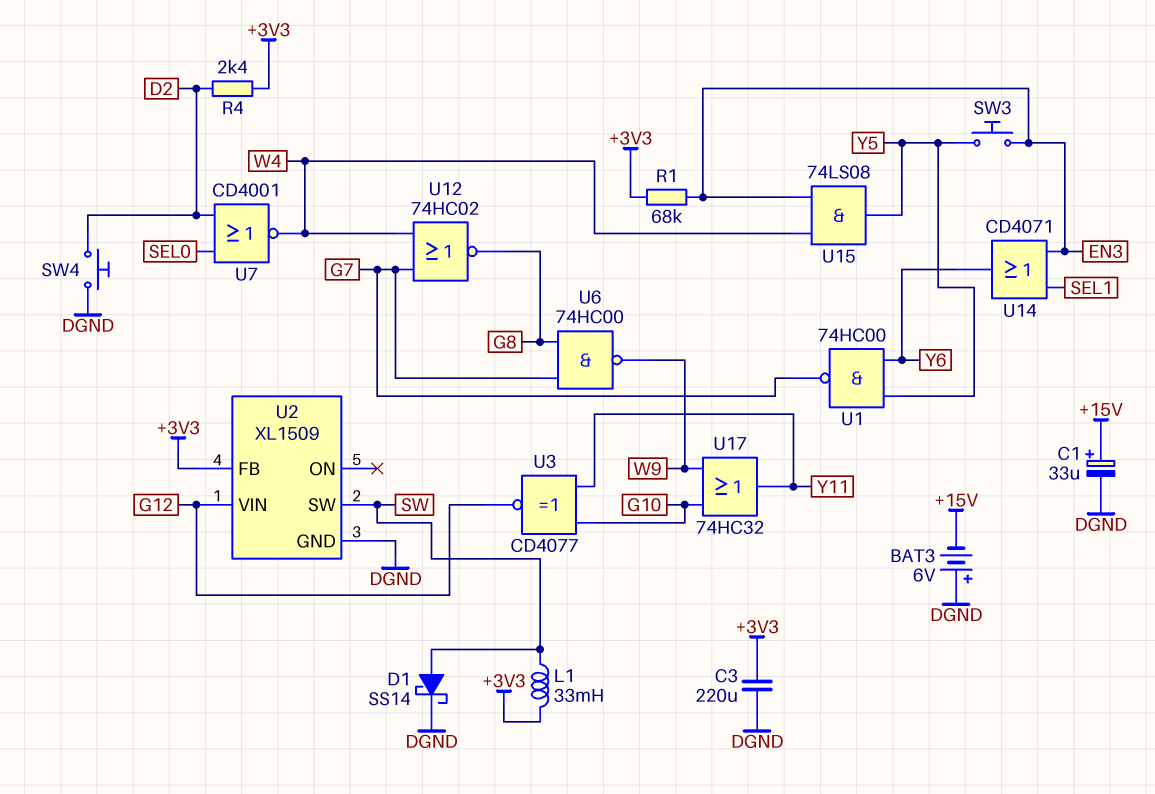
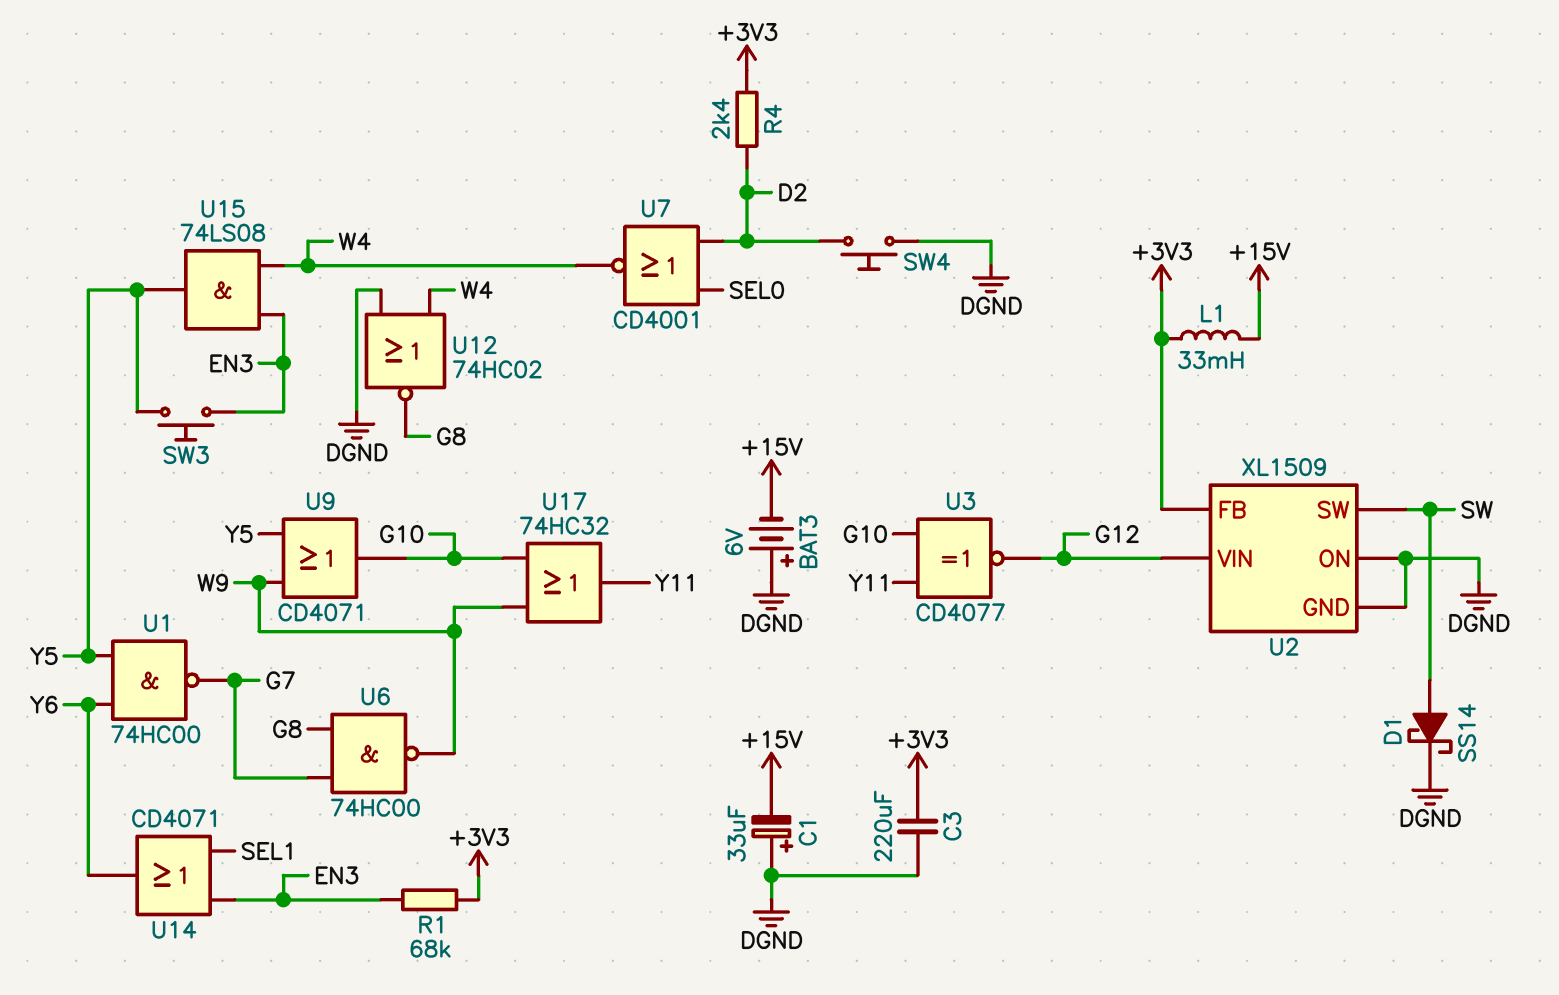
C1: 33uF (plus +15V, minus DGND) -> 33uF (plus DGND, minus +15V)
L1: 33mH (+3V3, SW) -> 33mH (+3V3, +15V)
U2 pin ON: none -> DGND
U9: none -> OR CD4071 (in W9, in Y5, out G10)
U12: NOR 74HC02 (in G7, in W4, out G8) -> NOR 74HC02 (in DGND, in W4, out G8)

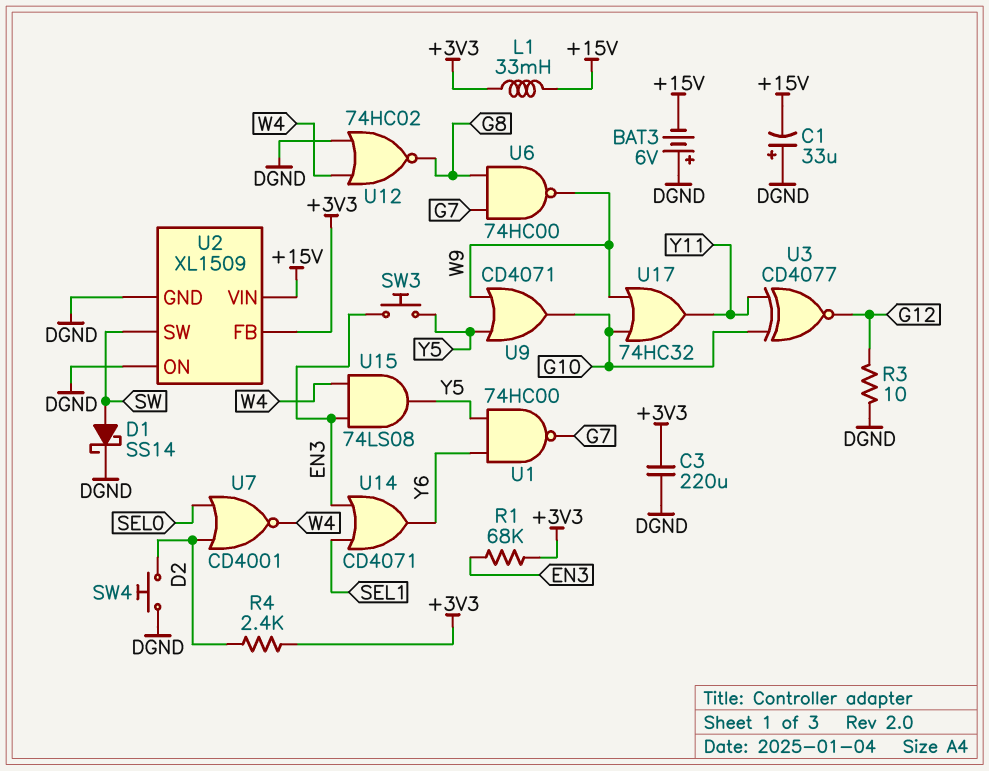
R3: none -> 10 (DGND, G12)
U2 pin VIN: G12 -> +15V

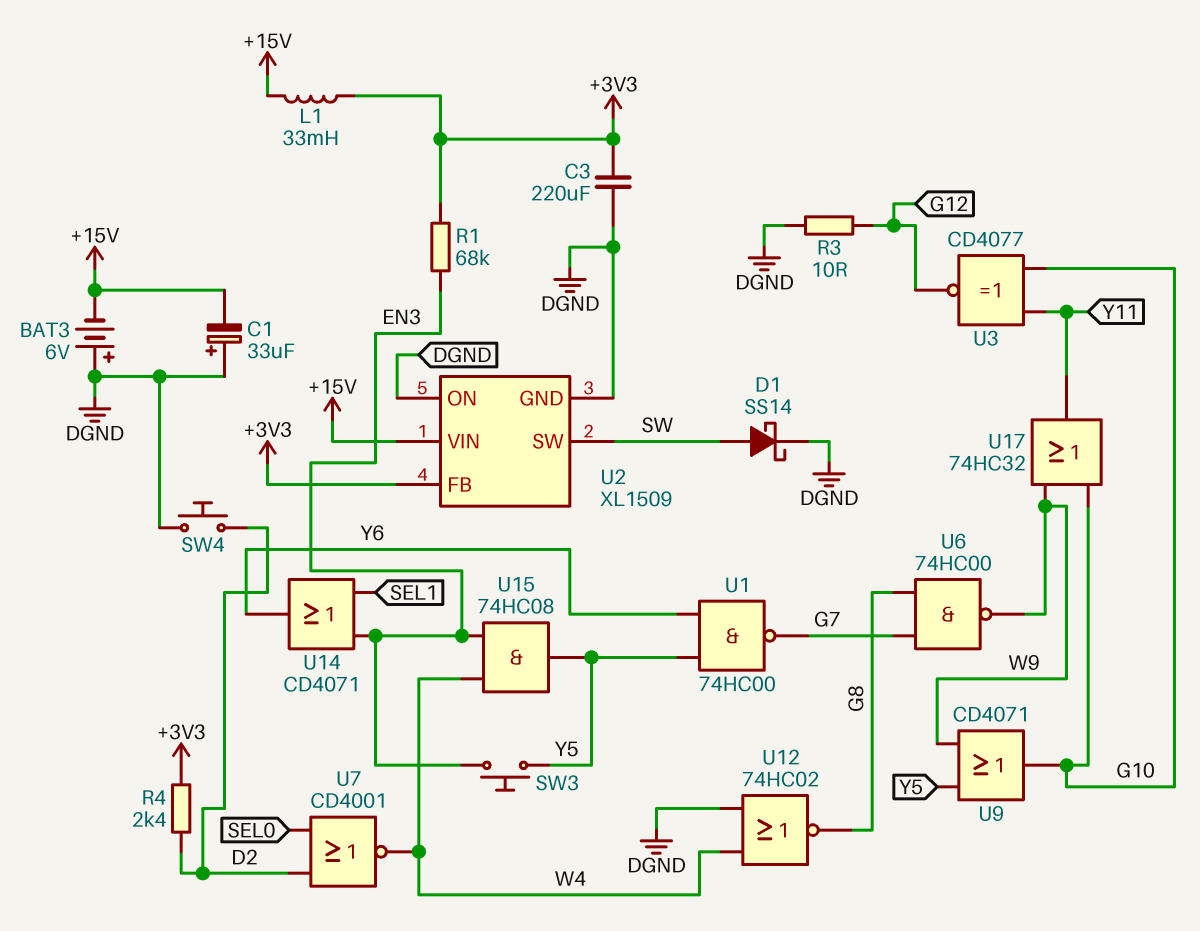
U15: AND 74LS08 (in EN3, in W4, out Y5) -> AND 74HC08 (in EN3, in W4, out Y5)

